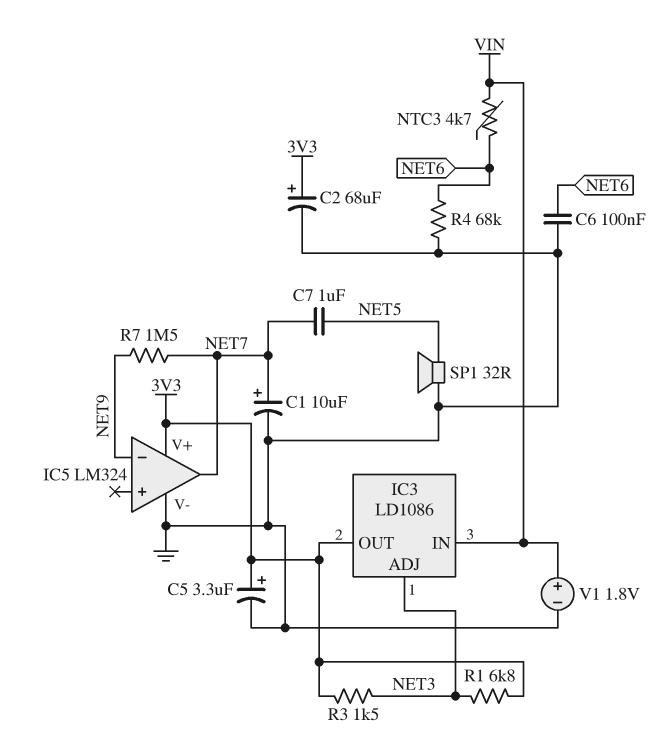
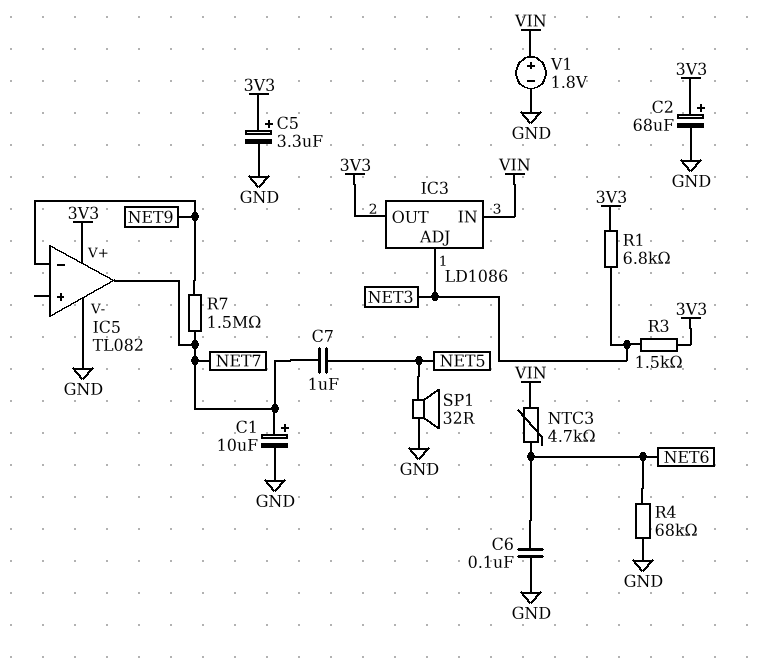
IC5: LM324 -> TL082

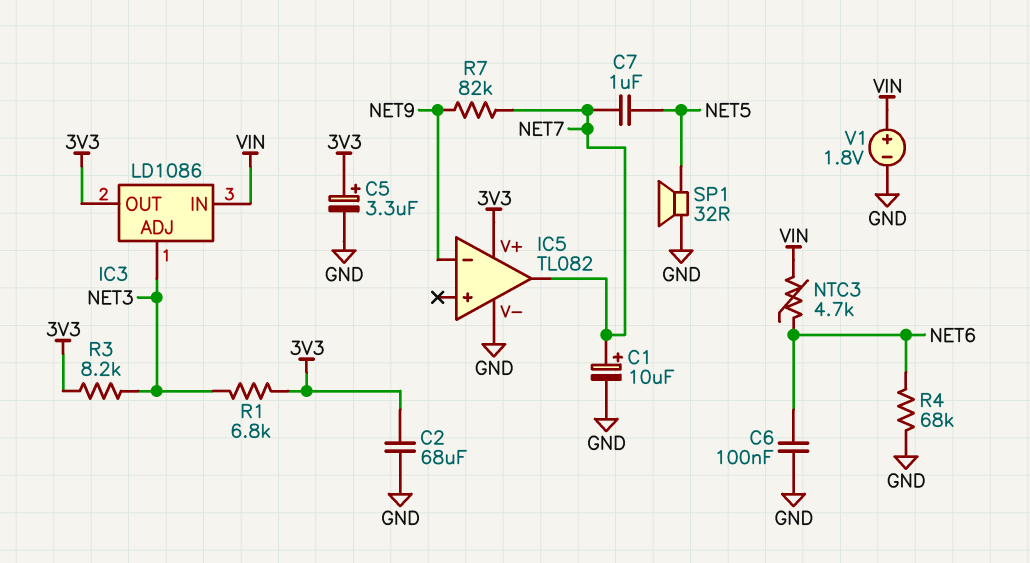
C2: 68uF (plus 3V3, minus GND) -> 68uF (3V3, GND)
R3: 1.5k (3V3, NET3) -> 8.2k (3V3, NET3)
R7: 1.5M (NET7, NET9) -> 82k (NET7, NET9)

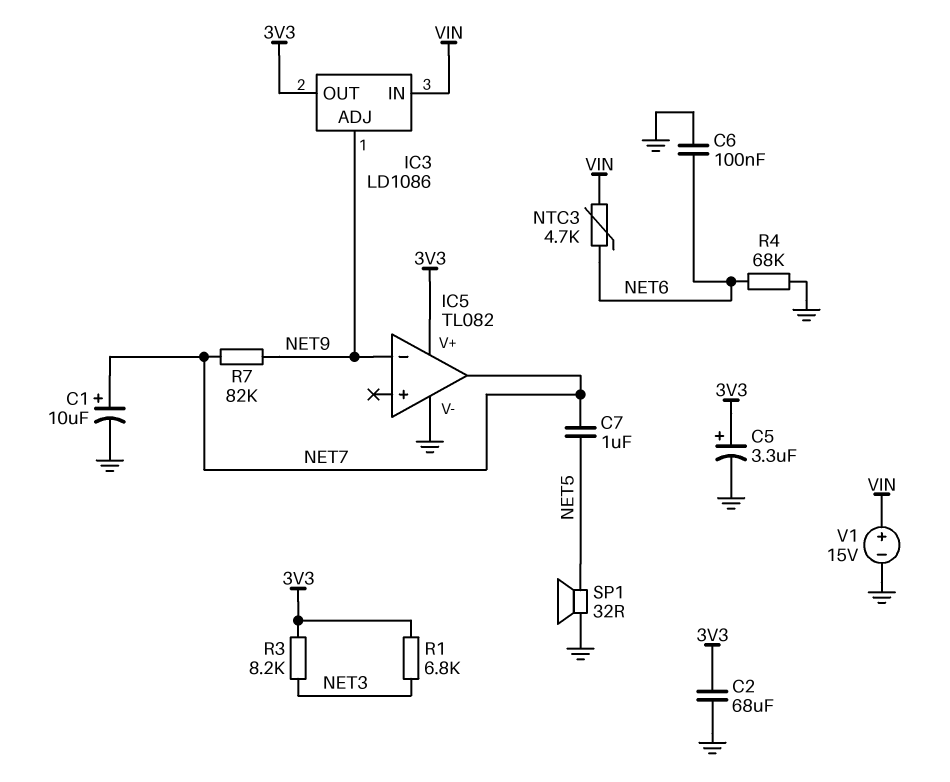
IC3 pin ADJ: NET3 -> NET9
V1: 1.8V (plus VIN, minus GND) -> 15V (plus VIN, minus GND)

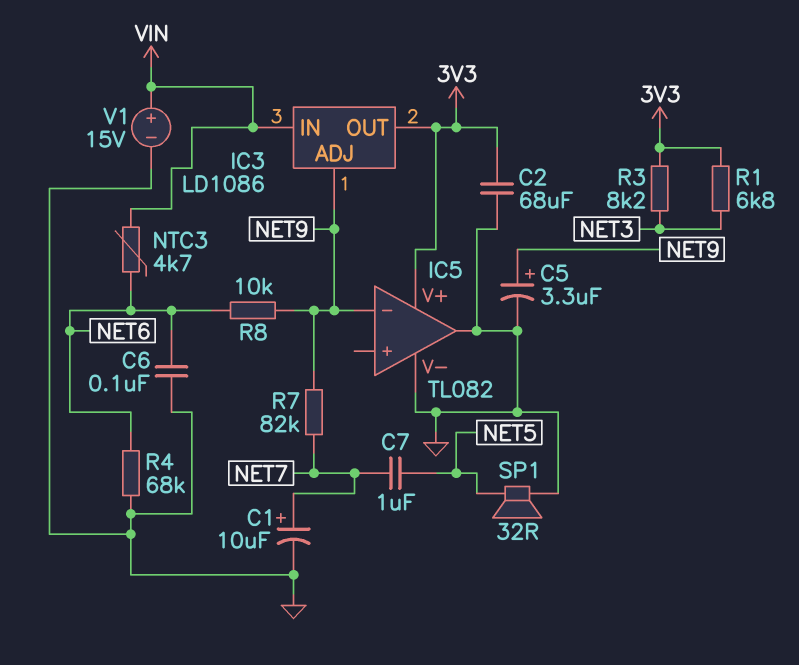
C5: 3.3uF (plus 3V3, minus GND) -> 3.3uF (plus NET9, minus GND)
IC5 pin out: NET7 -> GND
R8: none -> 10k (NET6, NET9)

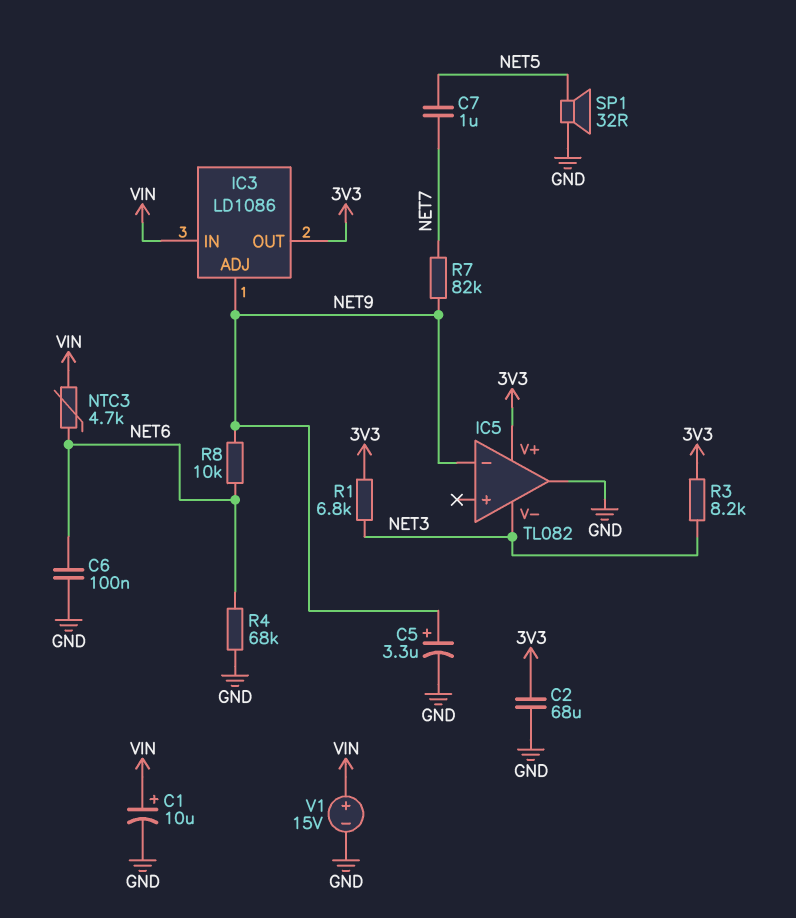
C1: 10uF (plus NET7, minus GND) -> 10uF (plus VIN, minus GND)
IC5 pin V-: GND -> NET3

